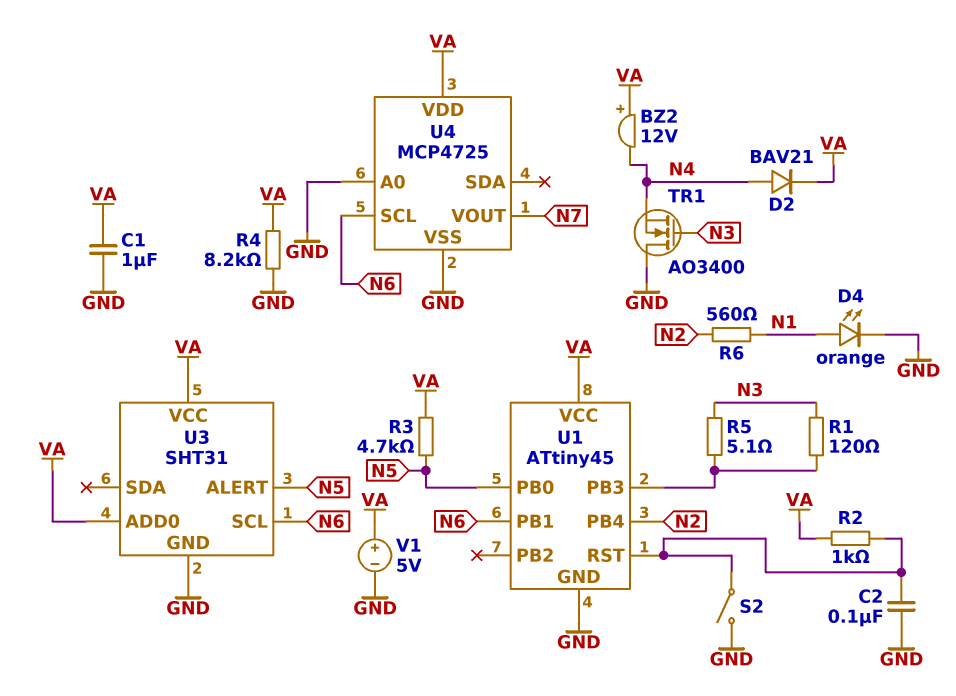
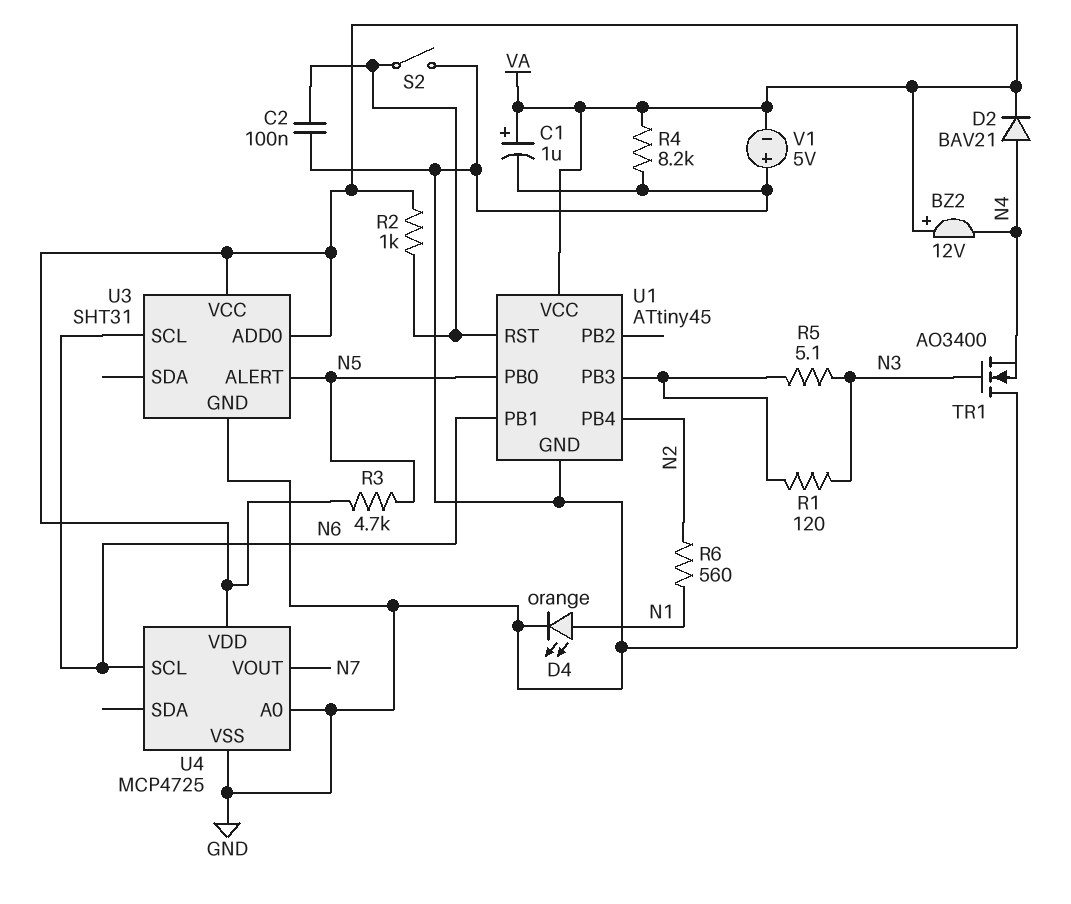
C1: 1uF (GND, VA) -> 1uF (plus VA, minus GND)
V1: 5V (plus VA, minus GND) -> 5V (plus GND, minus VA)

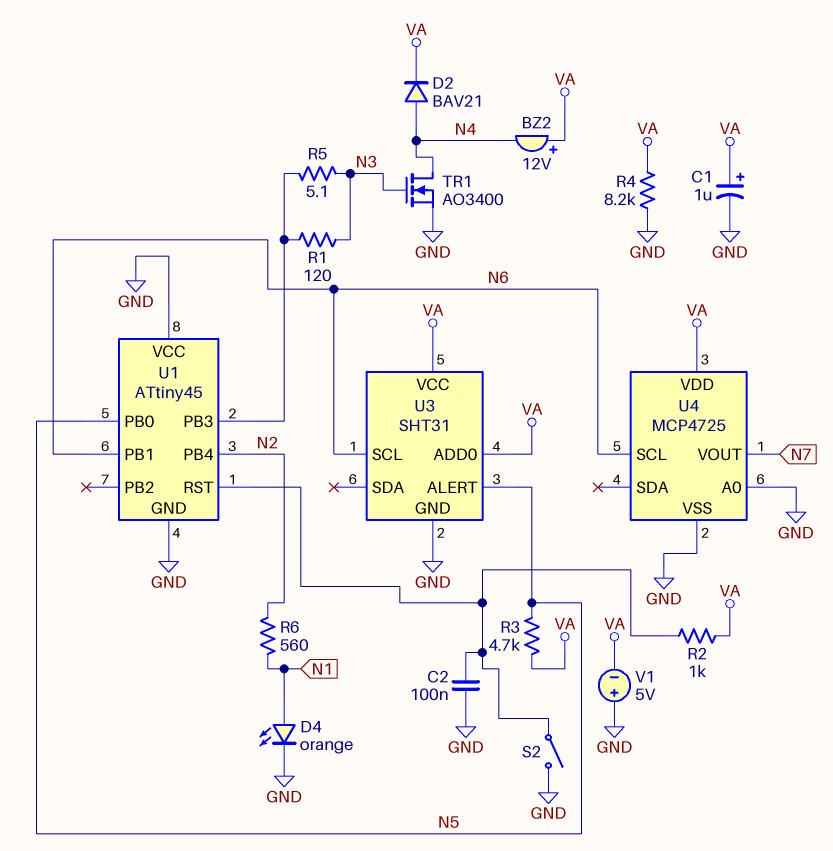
TR1: NMOS AO3400 (G N3, D GND, S N4) -> NMOS AO3400 (G N3, D N4, S GND)
U1 pin VCC: VA -> GND

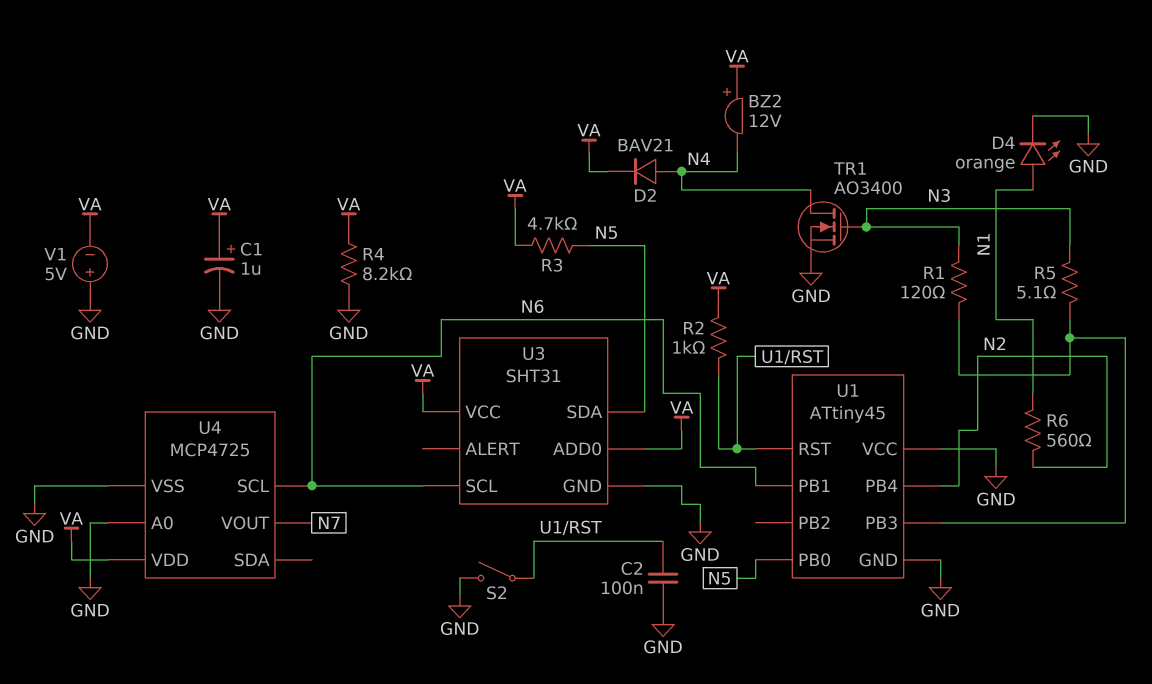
U3 pin ALERT: N5 -> none
U3 pin SDA: none -> N5

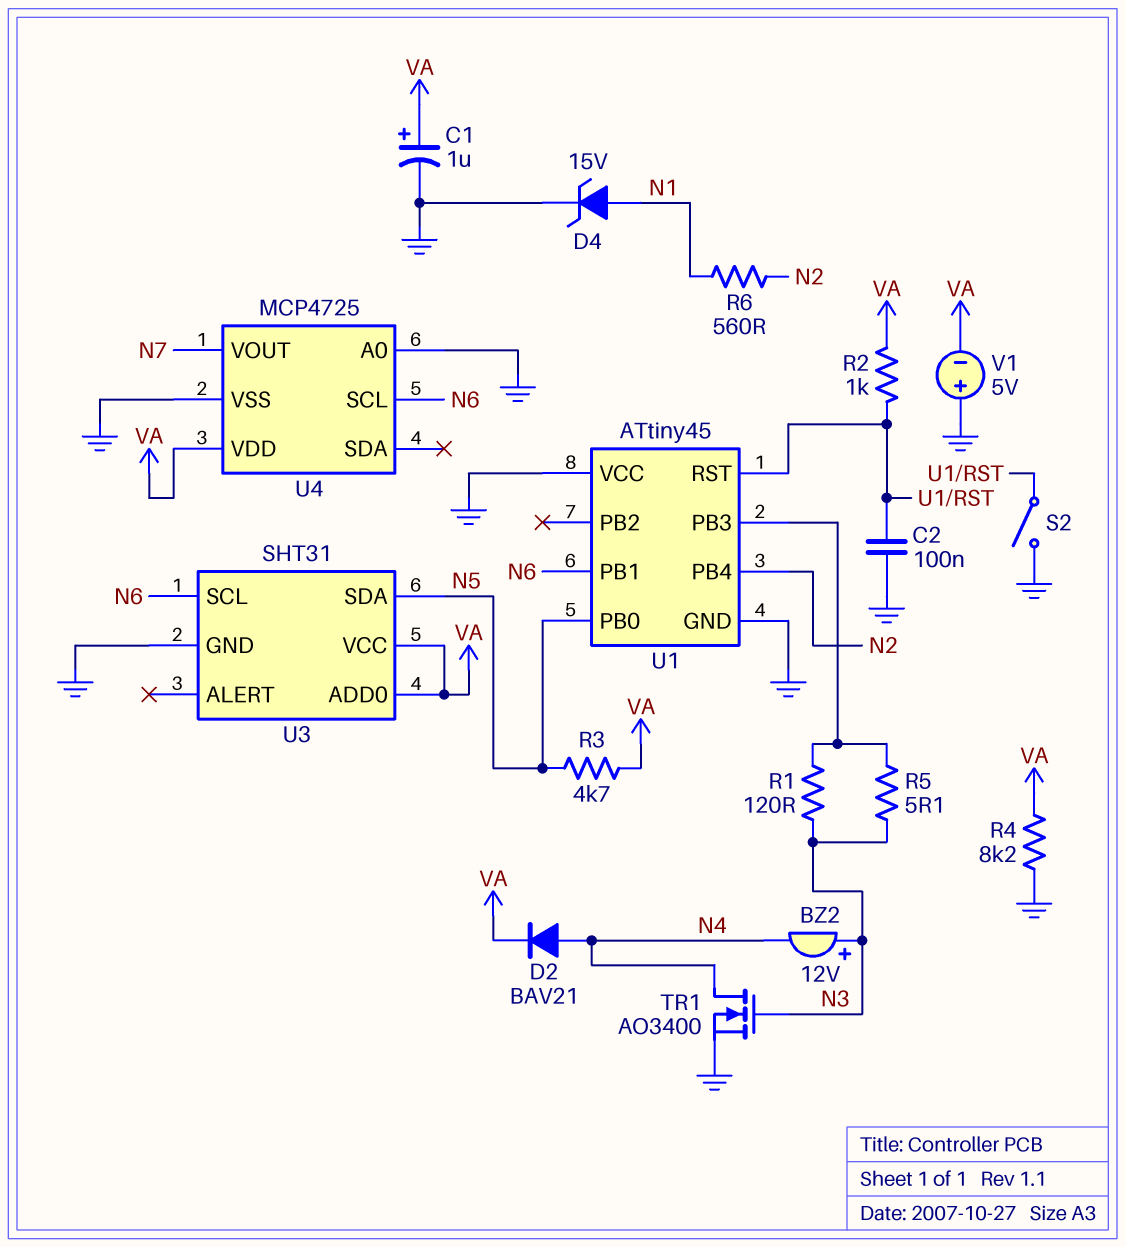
BZ2: buzzer 12V (plus VA, minus N4) -> buzzer 12V (plus N3, minus N4)
D4: LED orange (A N1, K GND) -> zener 15V (A N1, K GND)

